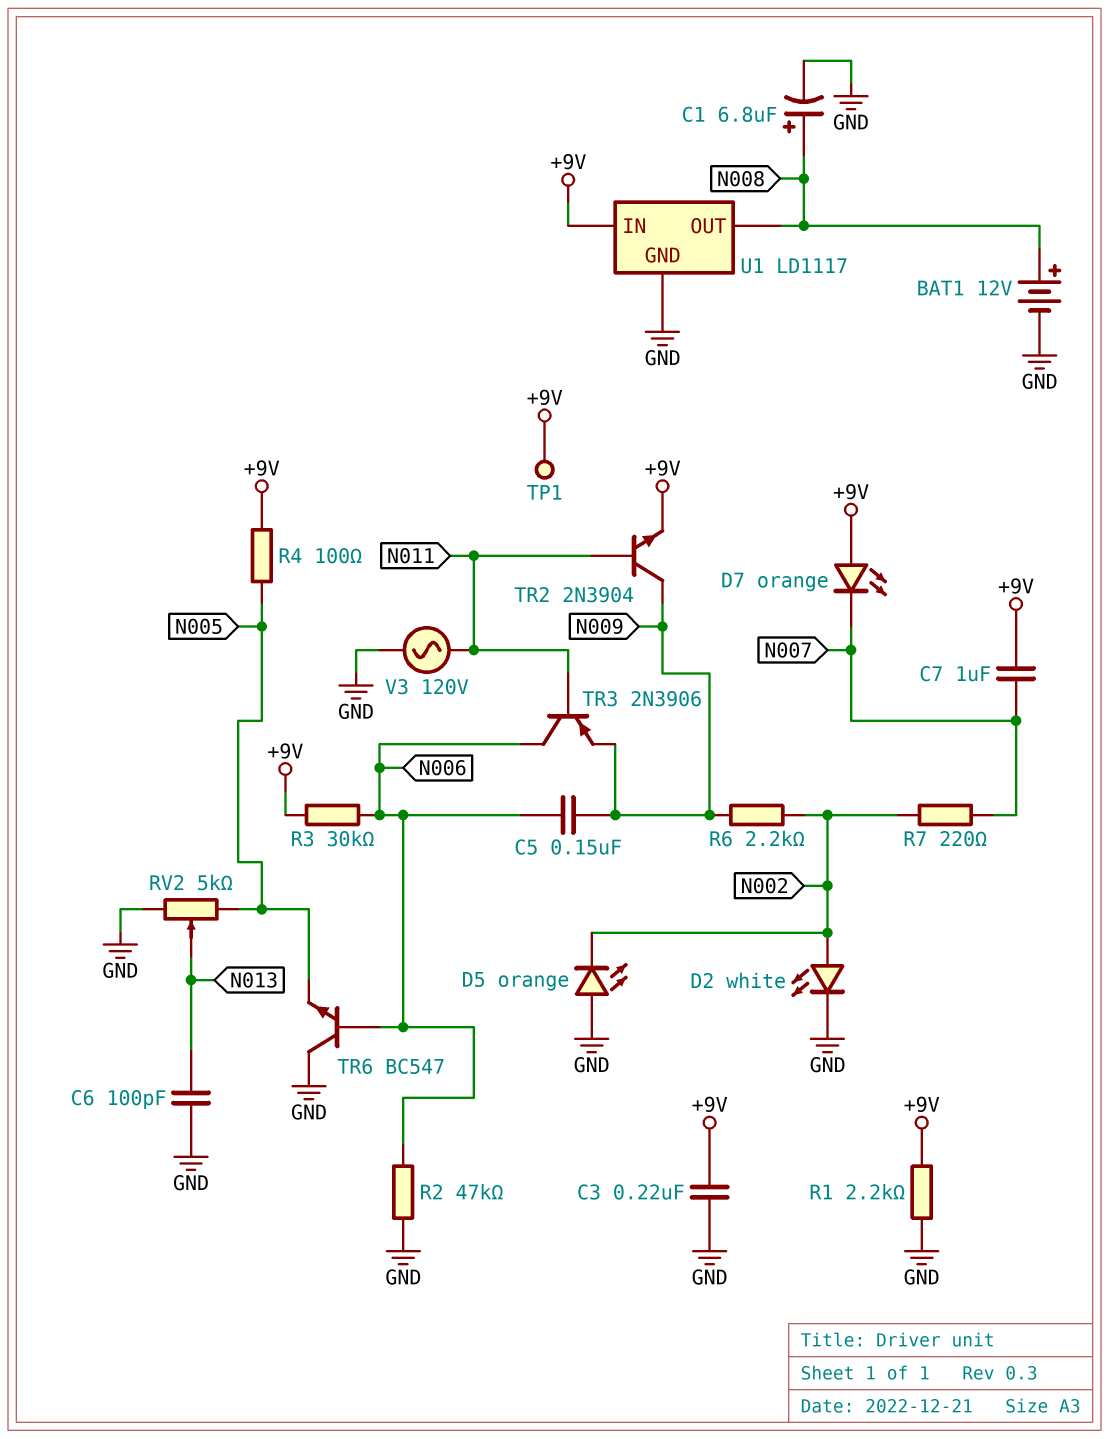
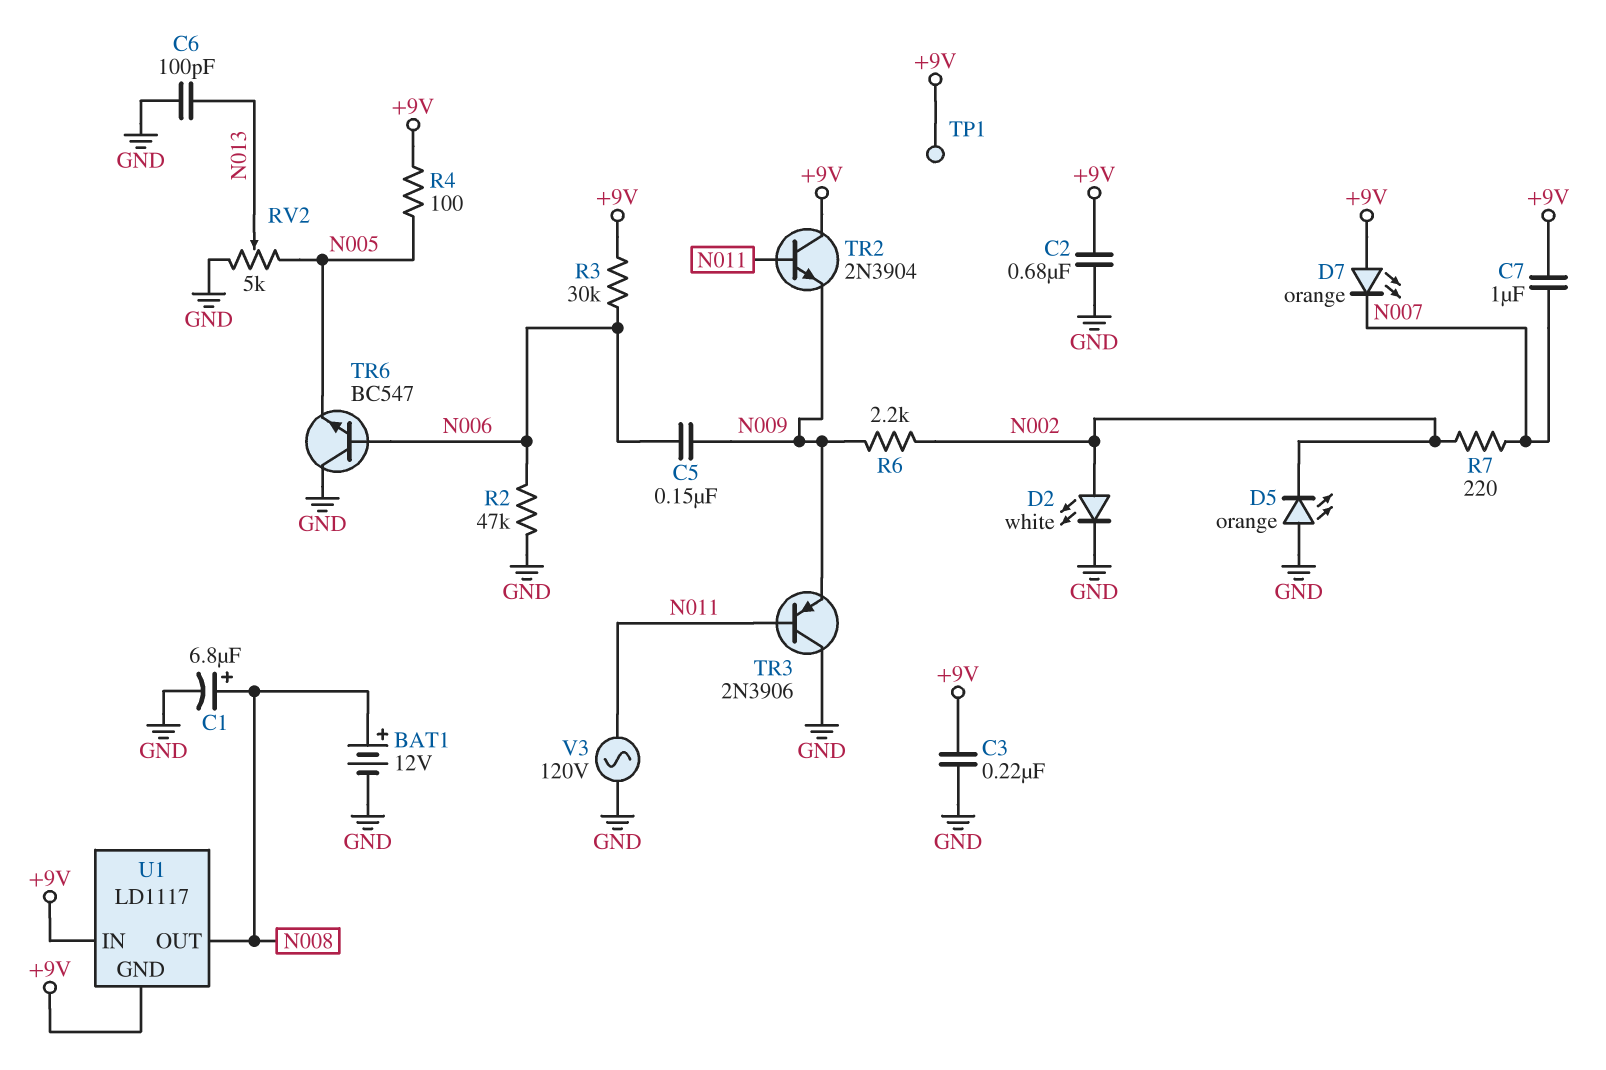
C2: none -> 680nF (+9V, GND)
R1: 2.2k (+9V, GND) -> none
TR2: NPN 2N3904 (B N011, C N009, E +9V) -> NPN 2N3904 (B N011, C +9V, E N009)
TR3: PNP 2N3906 (B N011, C N006, E N009) -> PNP 2N3906 (B N011, C GND, E N009)
U1 pin GND: GND -> +9V

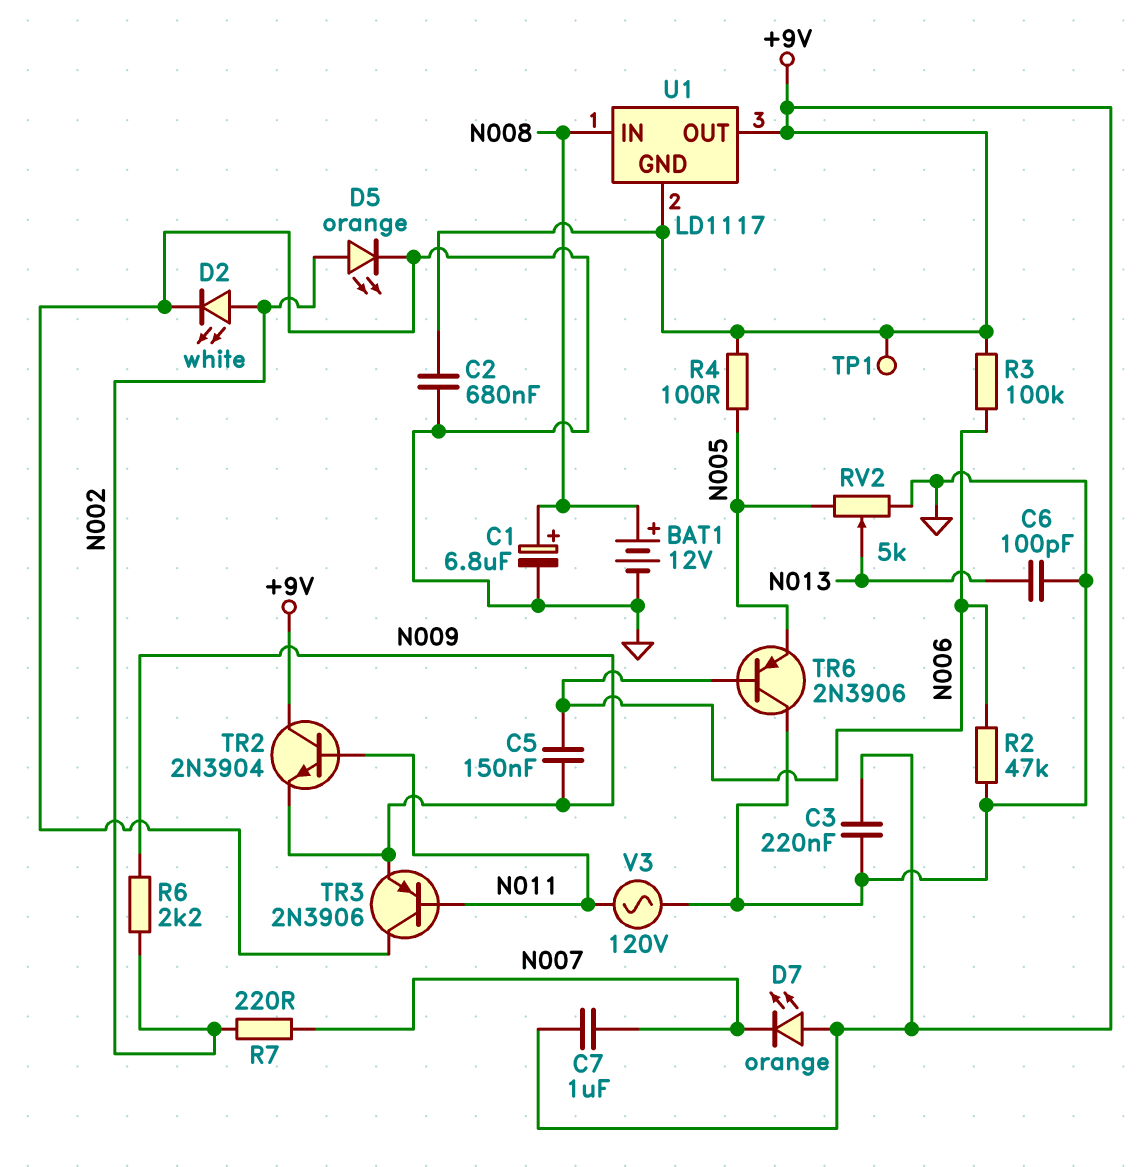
D5: LED orange (A GND, K N002) -> LED orange (A N002, K GND)
R3: 30k (+9V, N006) -> 100k (+9V, N006)
TR6: NPN BC547 (B N006, C GND, E N005) -> PNP 2N3906 (B N006, C GND, E N005)
U1 pin IN: +9V -> N008
U1 pin OUT: N008 -> +9V

